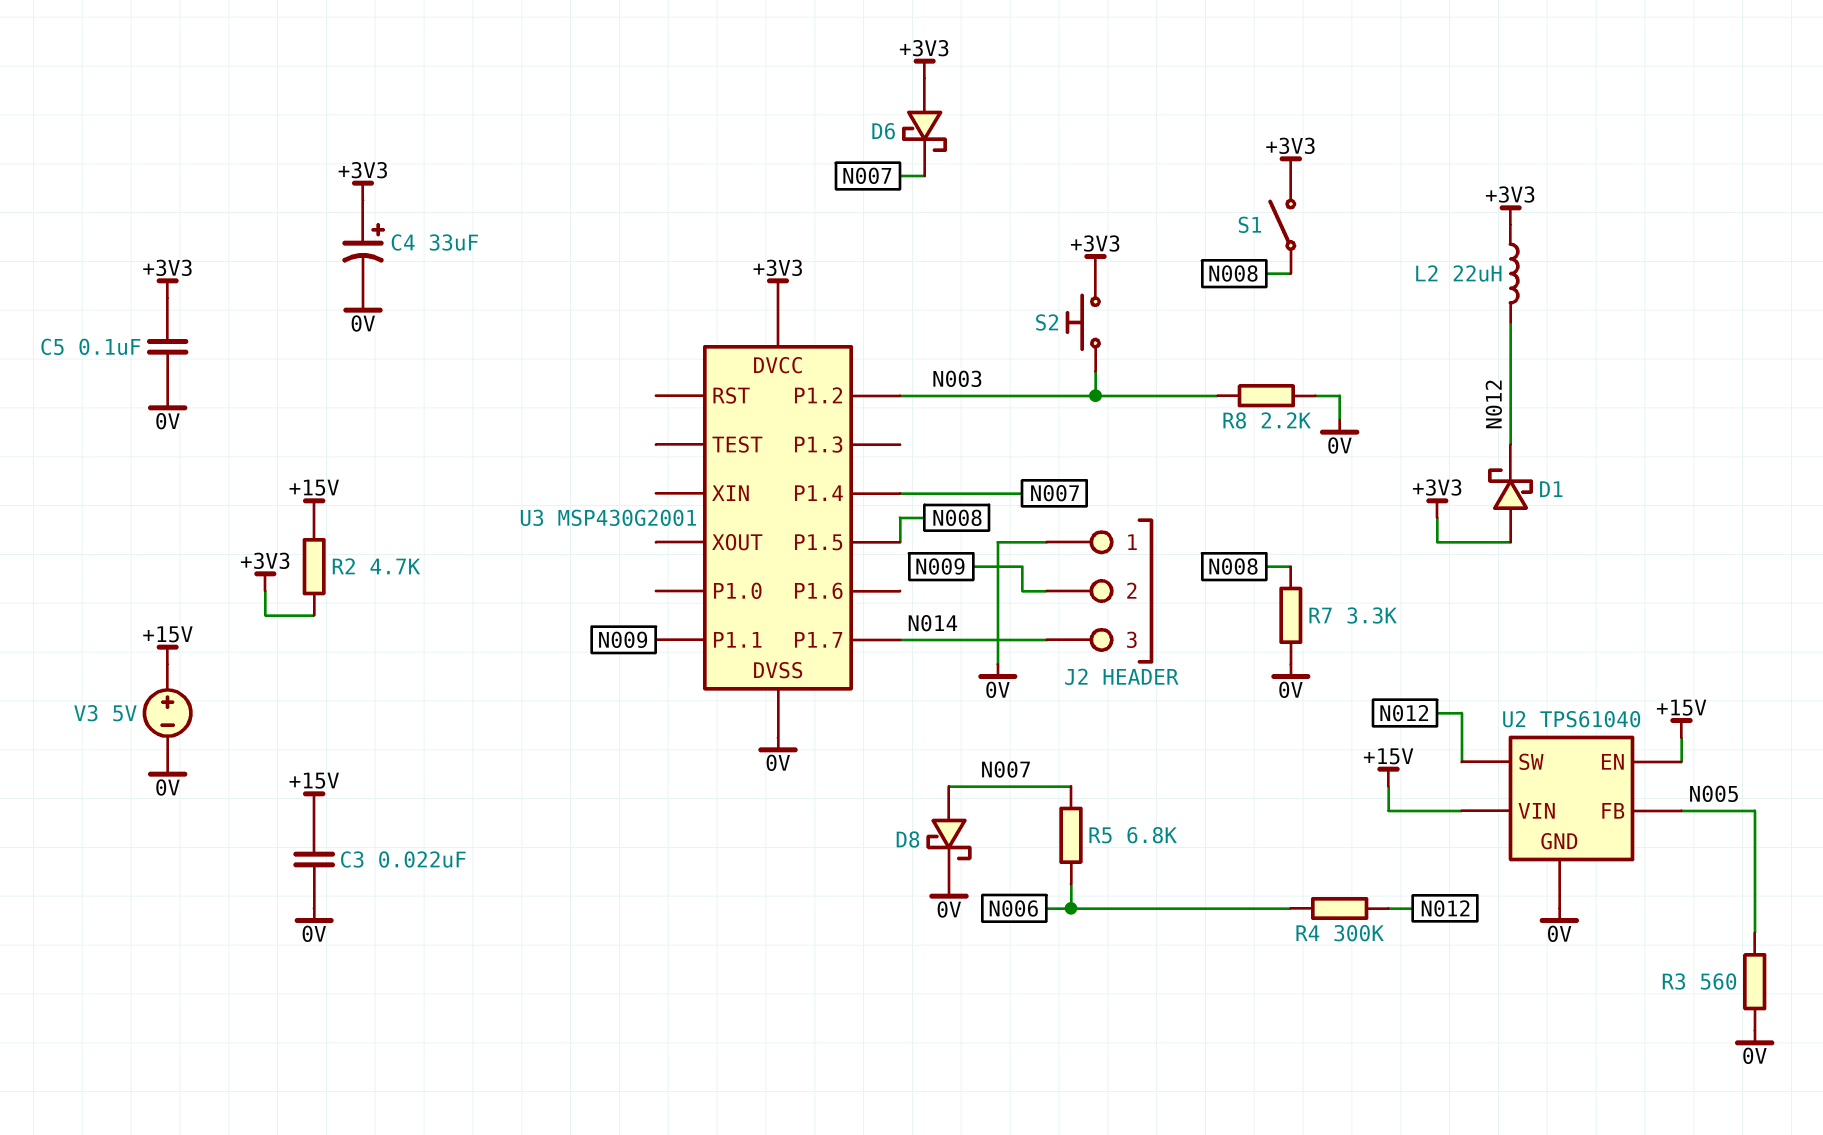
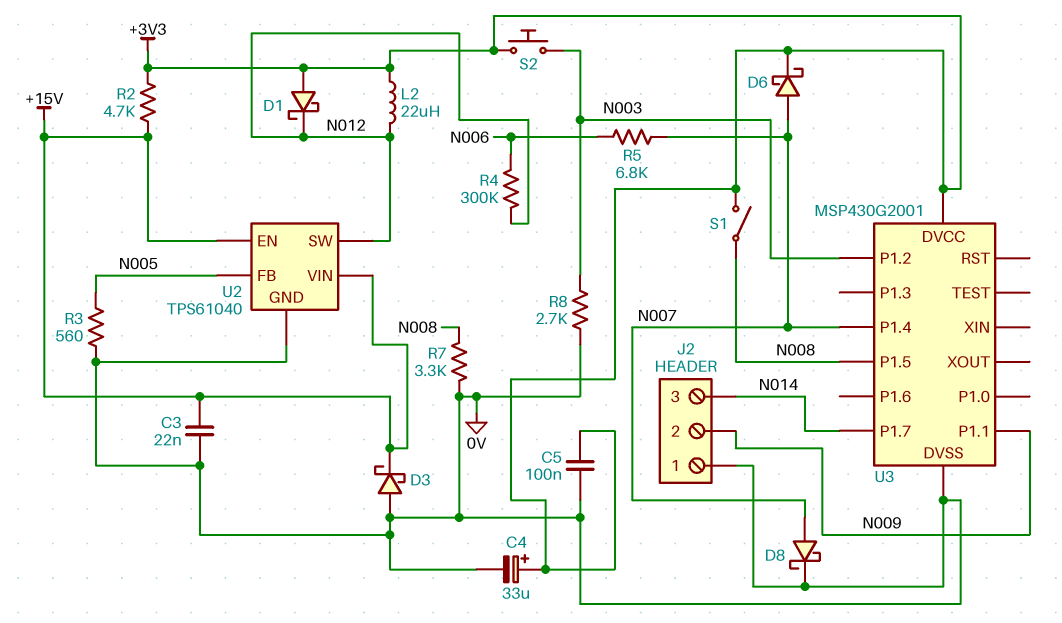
D3: none -> schottky (A 0V, K +15V)
D6: schottky (A +3V3, K N007) -> schottky (A N007, K +3V3)
R8: 2.2k (0V, N003) -> 2.7k (0V, N003)
V3: 5V (plus +15V, minus 0V) -> none

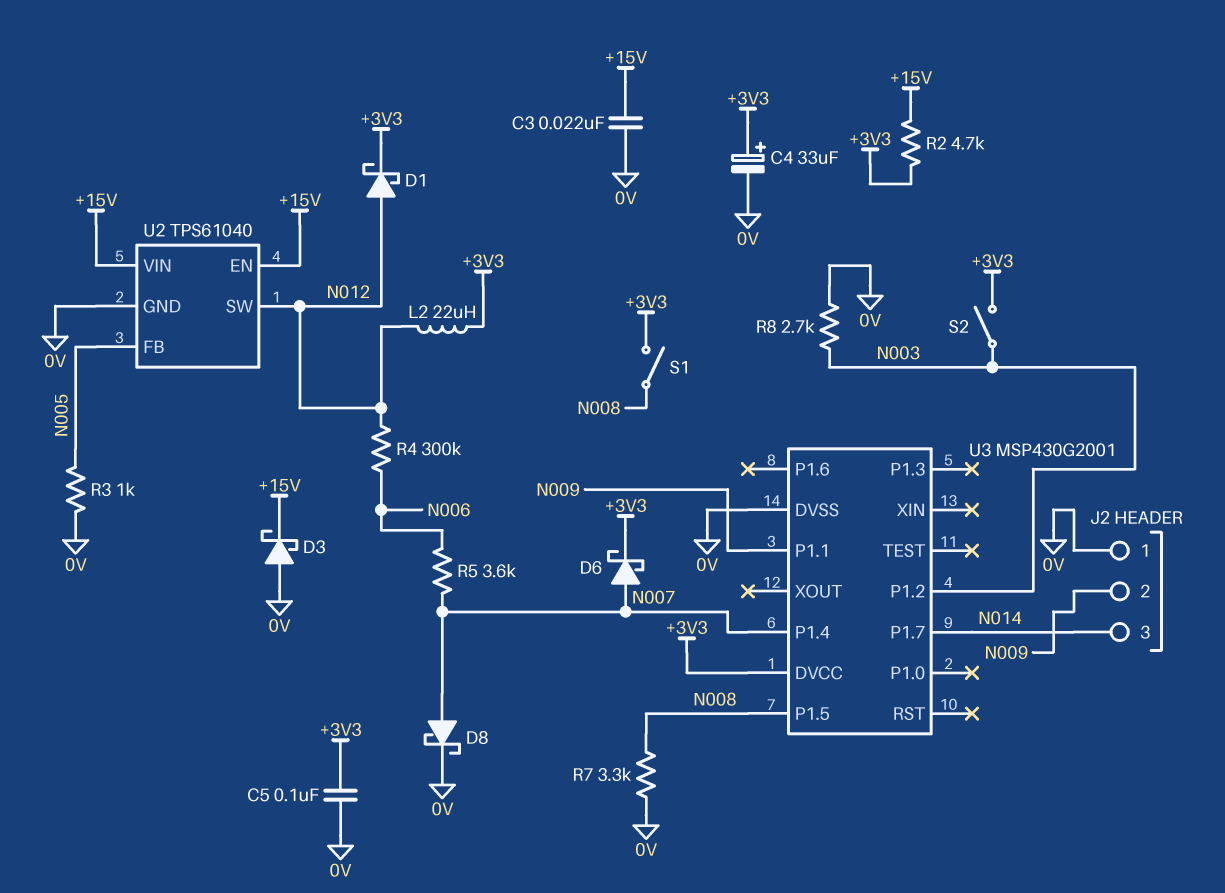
D1: schottky (A +3V3, K N012) -> schottky (A N012, K +3V3)
R3: 560 (0V, N005) -> 1k (0V, N005)
R5: 6.8k (N006, N007) -> 3.6k (N006, N007)
S2: button (+3V3, N003) -> switch (+3V3, N003)

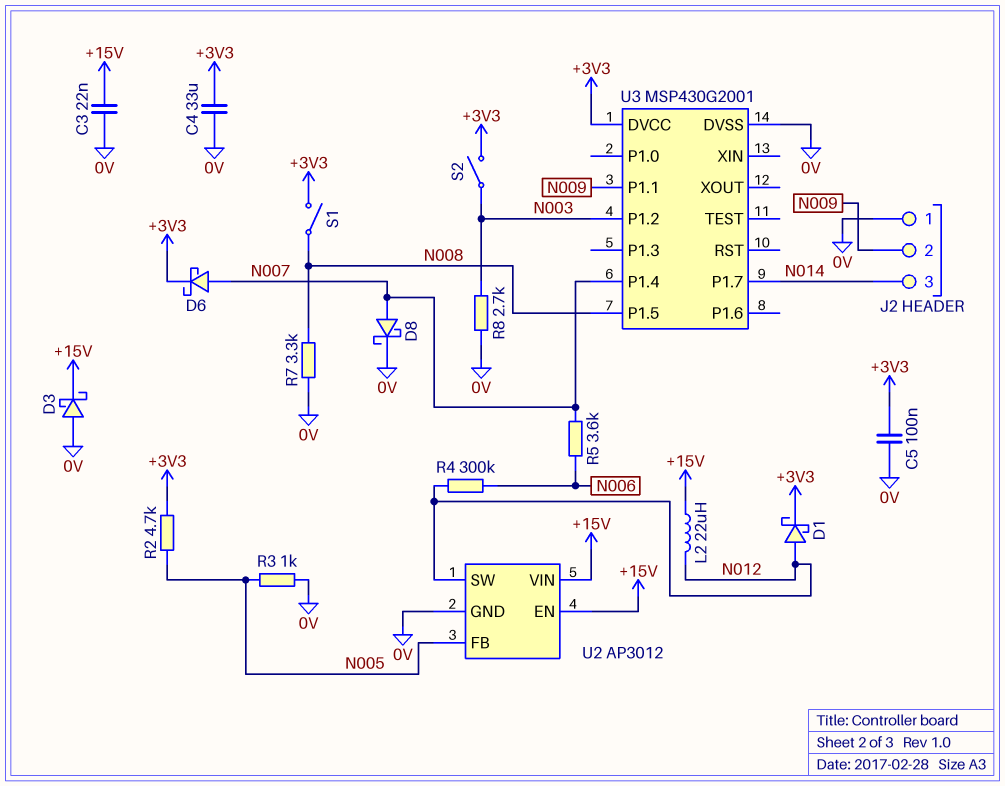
C4: 33uF (plus +3V3, minus 0V) -> 33uF (+3V3, 0V)
L2: 22uH (+3V3, N012) -> 22uH (+15V, N012)
R2: 4.7k (+3V3, +15V) -> 4.7k (+3V3, N005)
U2: TPS61040 -> AP3012

